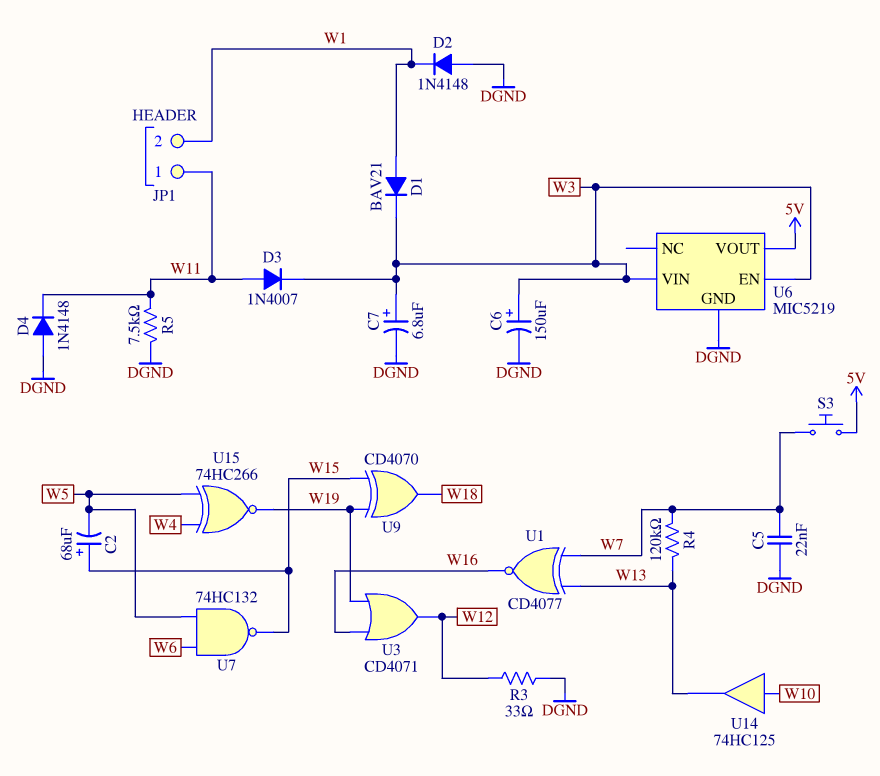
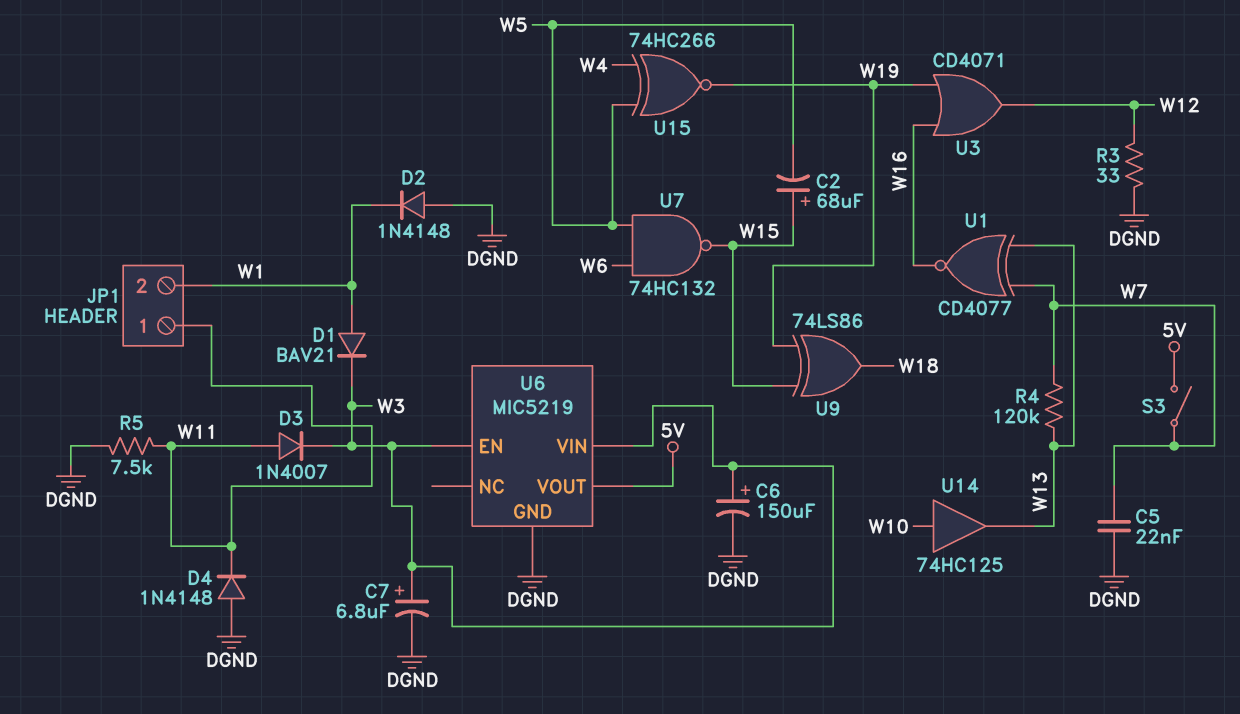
S3: button (5V, W7) -> switch (5V, W7)
U9: XOR CD4070 (in W15, in W19, out W18) -> XOR 74LS86 (in W15, in W19, out W18)

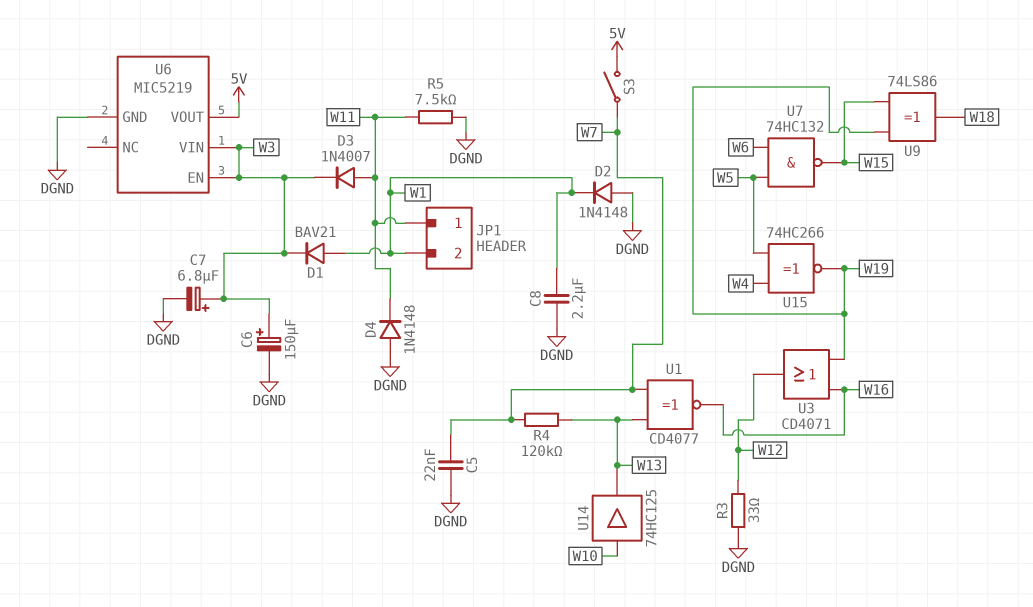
C2: 68uF (plus W15, minus W5) -> none
C8: none -> 2.2uF (DGND, W1)

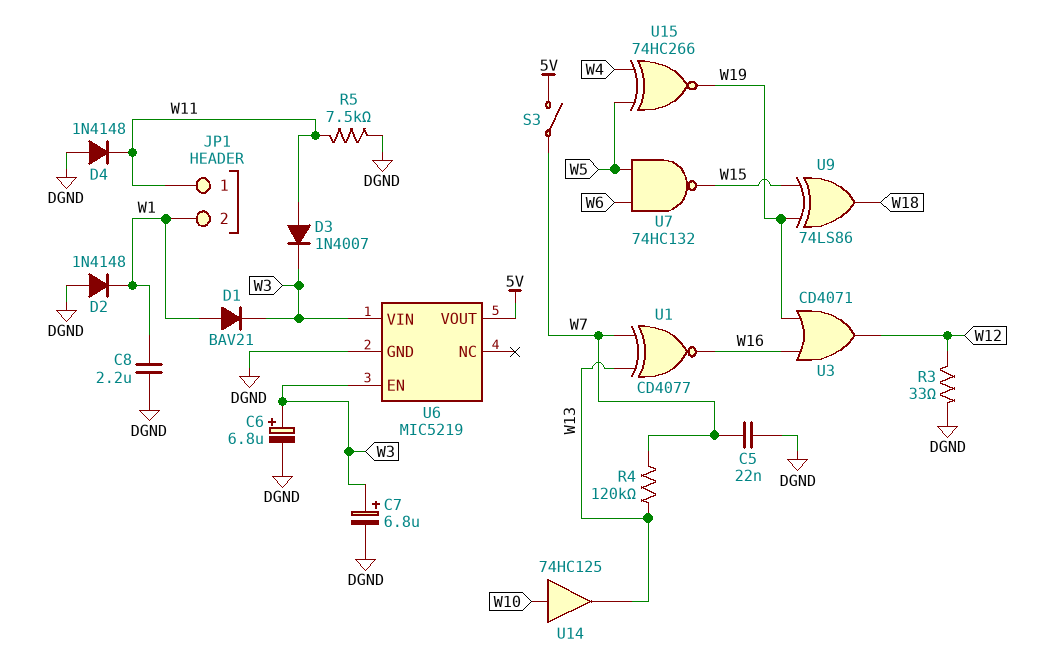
C6: 150uF (plus W3, minus DGND) -> 6.8uF (plus W3, minus DGND)

